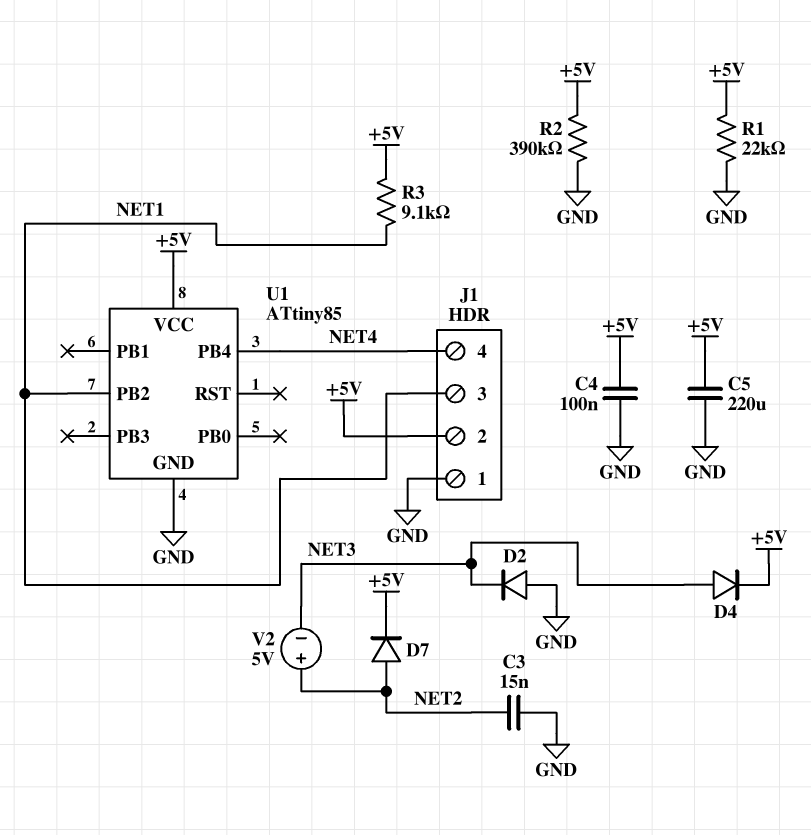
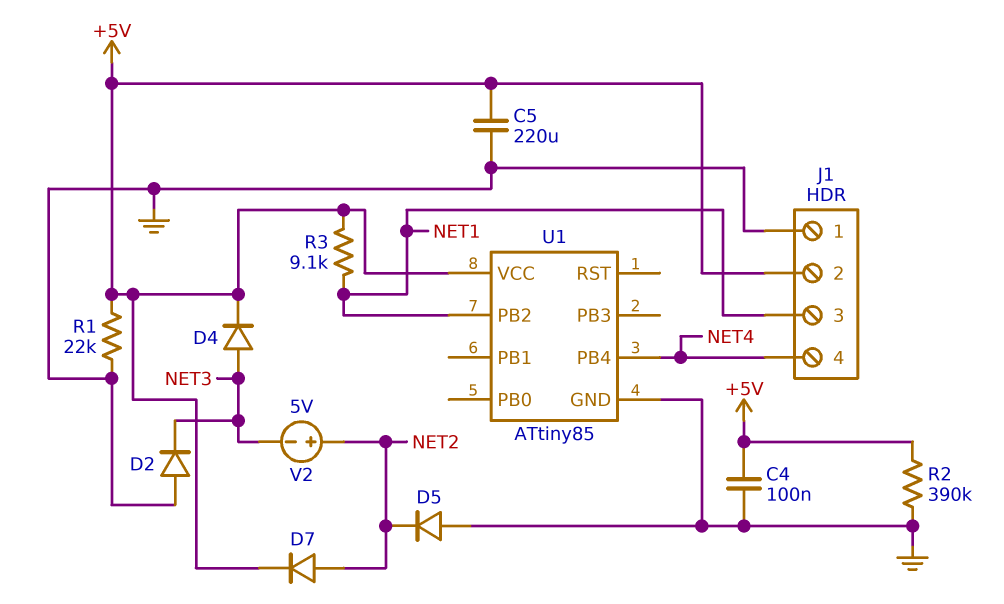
C3: 15nF (GND, NET2) -> none
D5: none -> diode (A GND, K NET2)

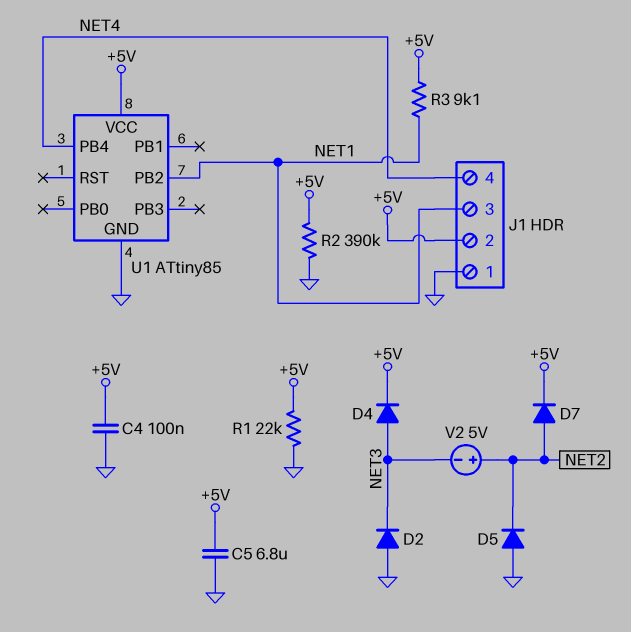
C5: 220uF (+5V, GND) -> 6.8uF (+5V, GND)

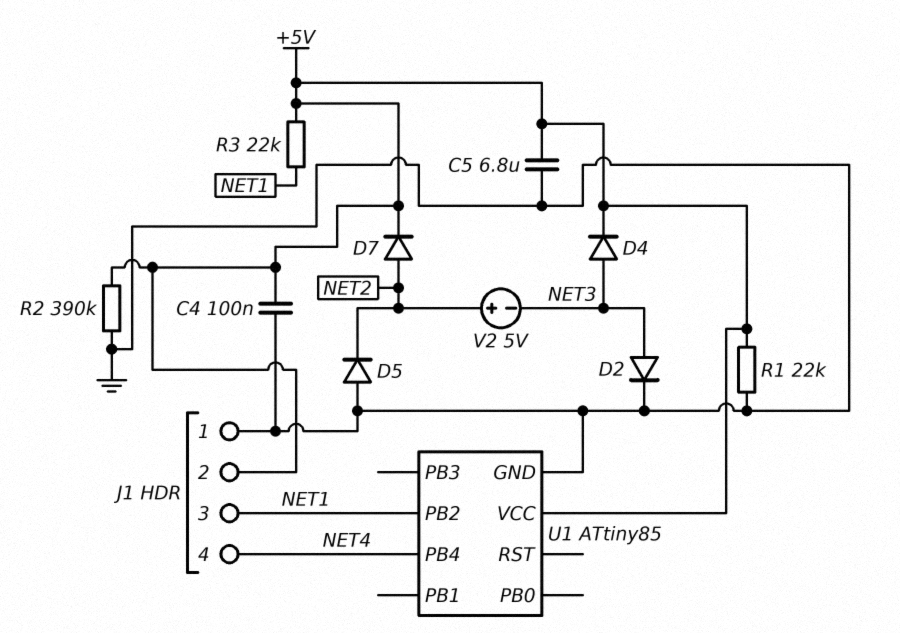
D2: diode (A GND, K NET3) -> diode (A NET3, K GND)
R3: 9.1k (+5V, NET1) -> 22k (+5V, NET1)

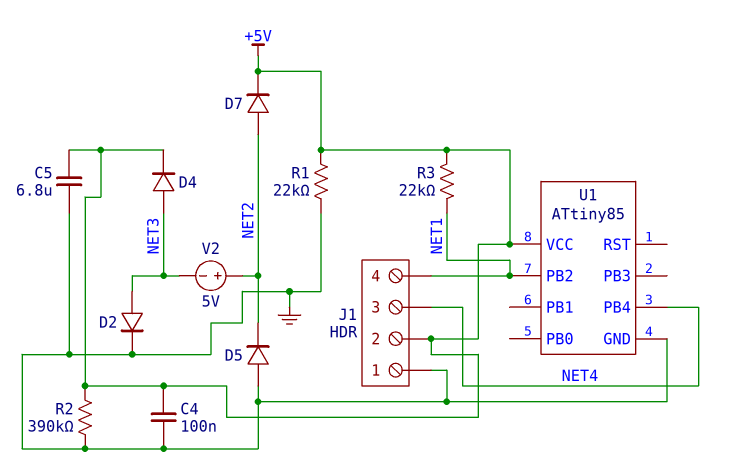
J1 pin 3: NET1 -> NET4
J1 pin 4: NET4 -> NET1

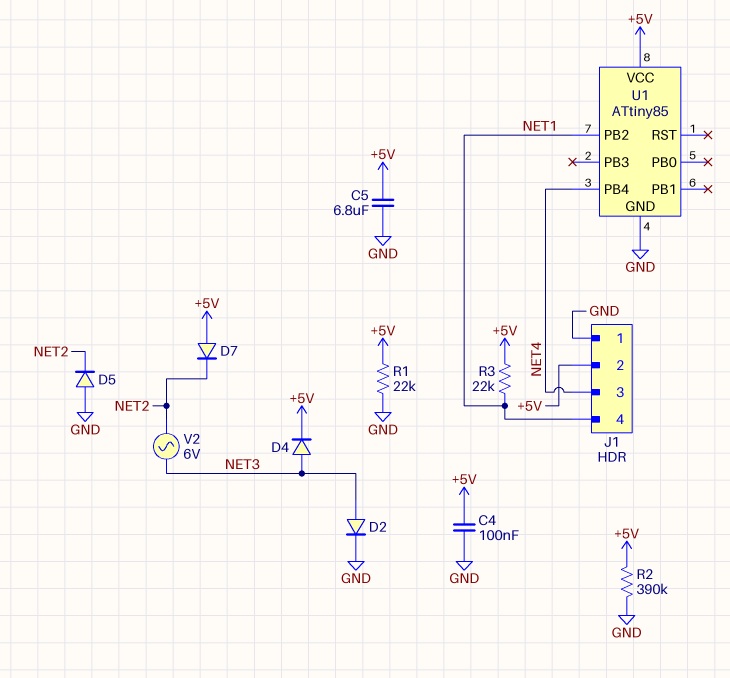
D7: diode (A NET2, K +5V) -> diode (A +5V, K NET2)
V2: 5V (plus NET2, minus NET3) -> AC 6V (NET2, NET3)

